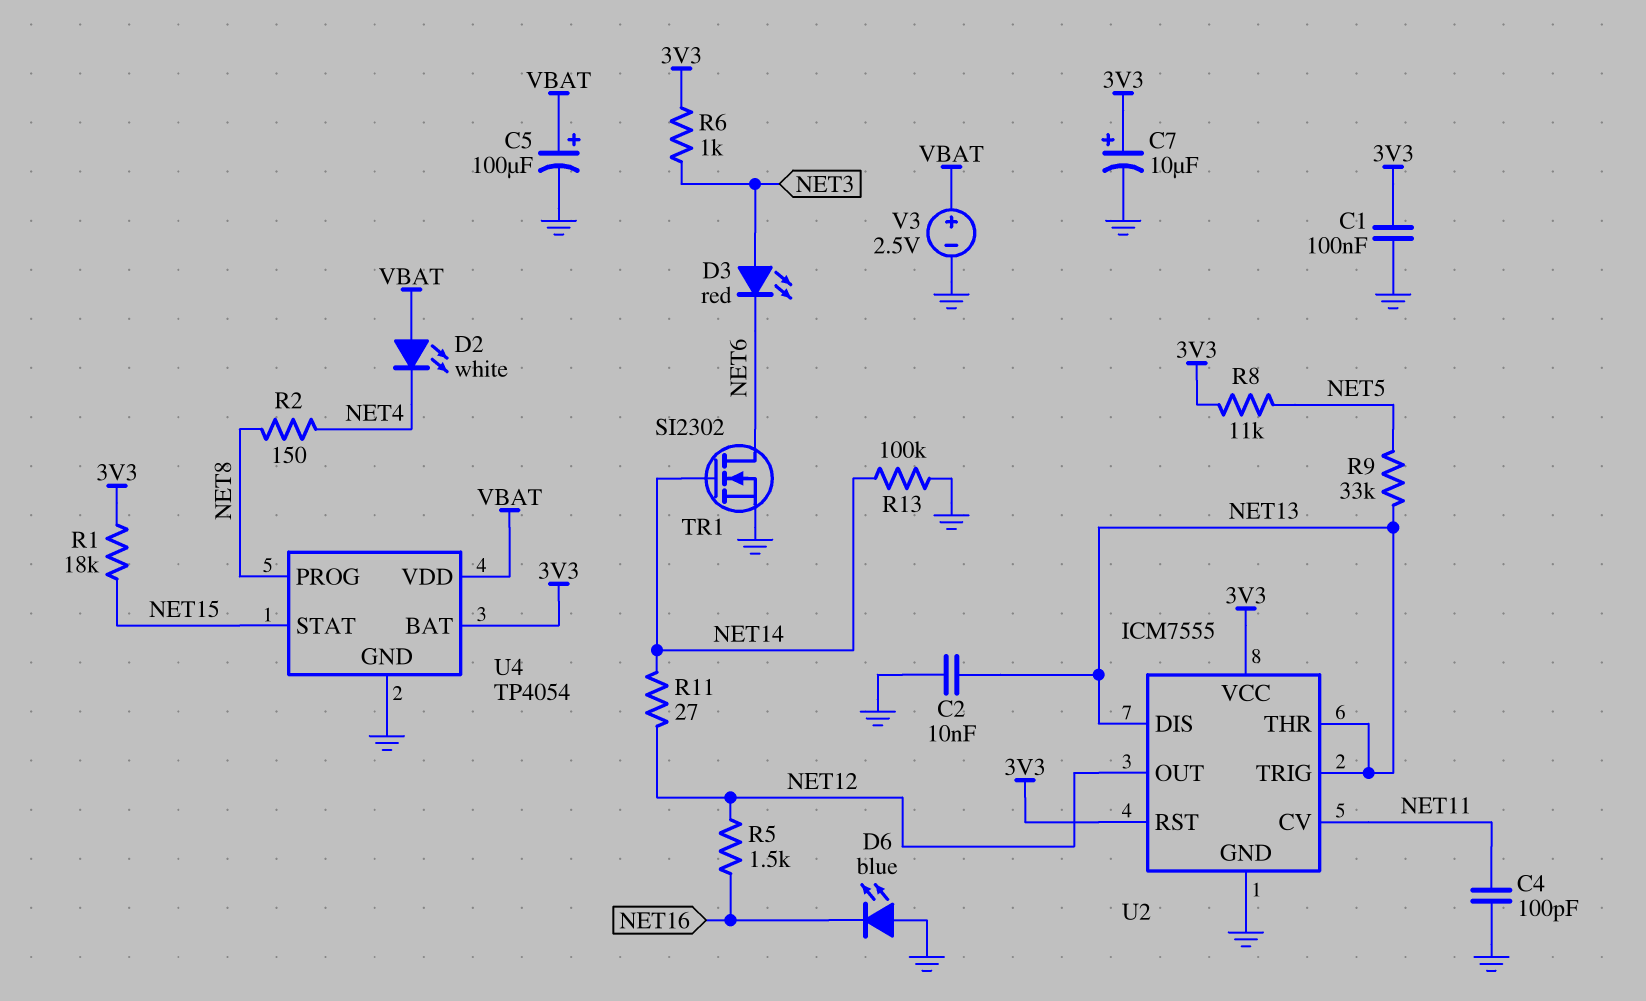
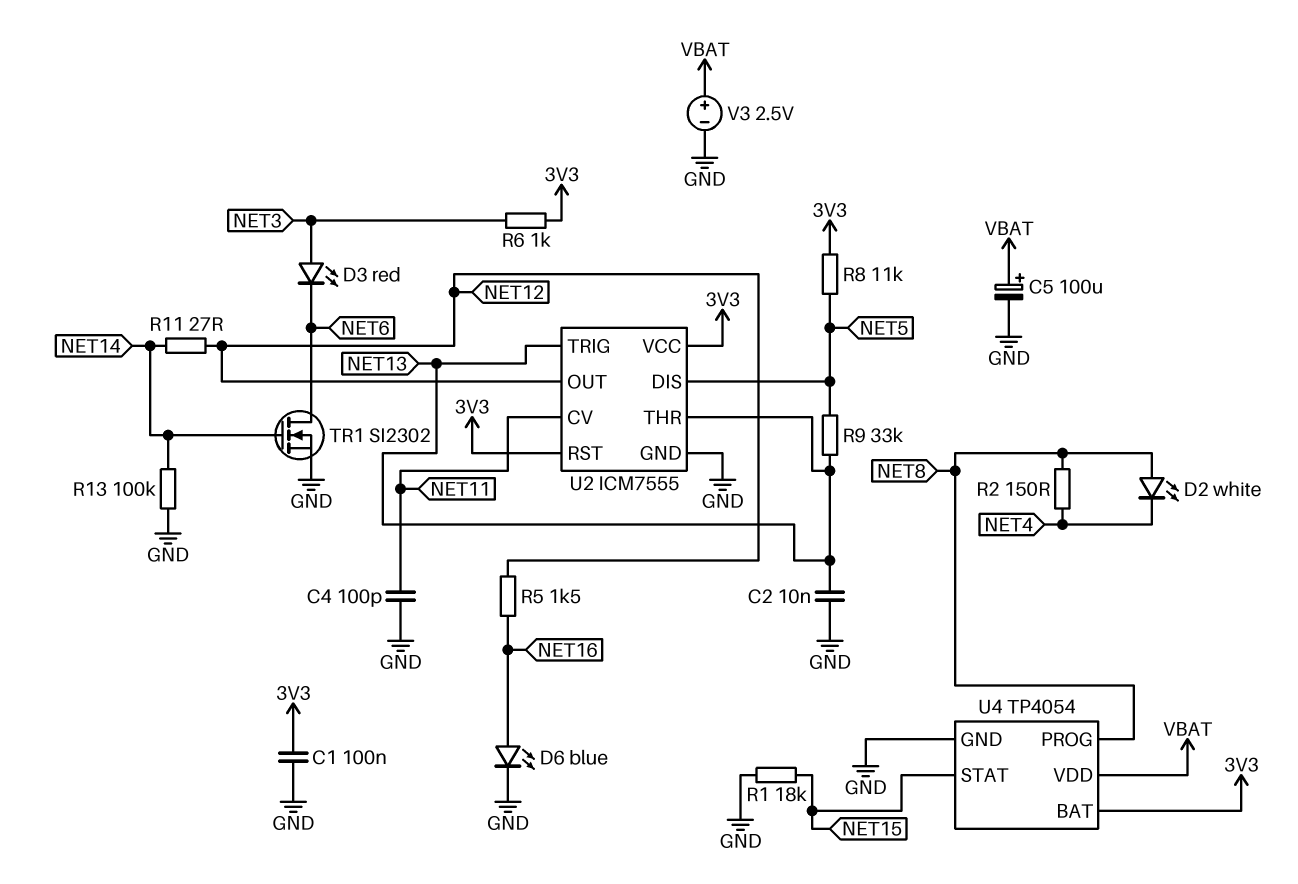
C7: 10uF (plus 3V3, minus GND) -> none
D2: LED white (A VBAT, K NET4) -> LED white (A NET8, K NET4)
D6: LED blue (A GND, K NET16) -> LED blue (A NET16, K GND)
R1: 18k (3V3, NET15) -> 18k (GND, NET15)
U2 pin DIS: NET13 -> NET5

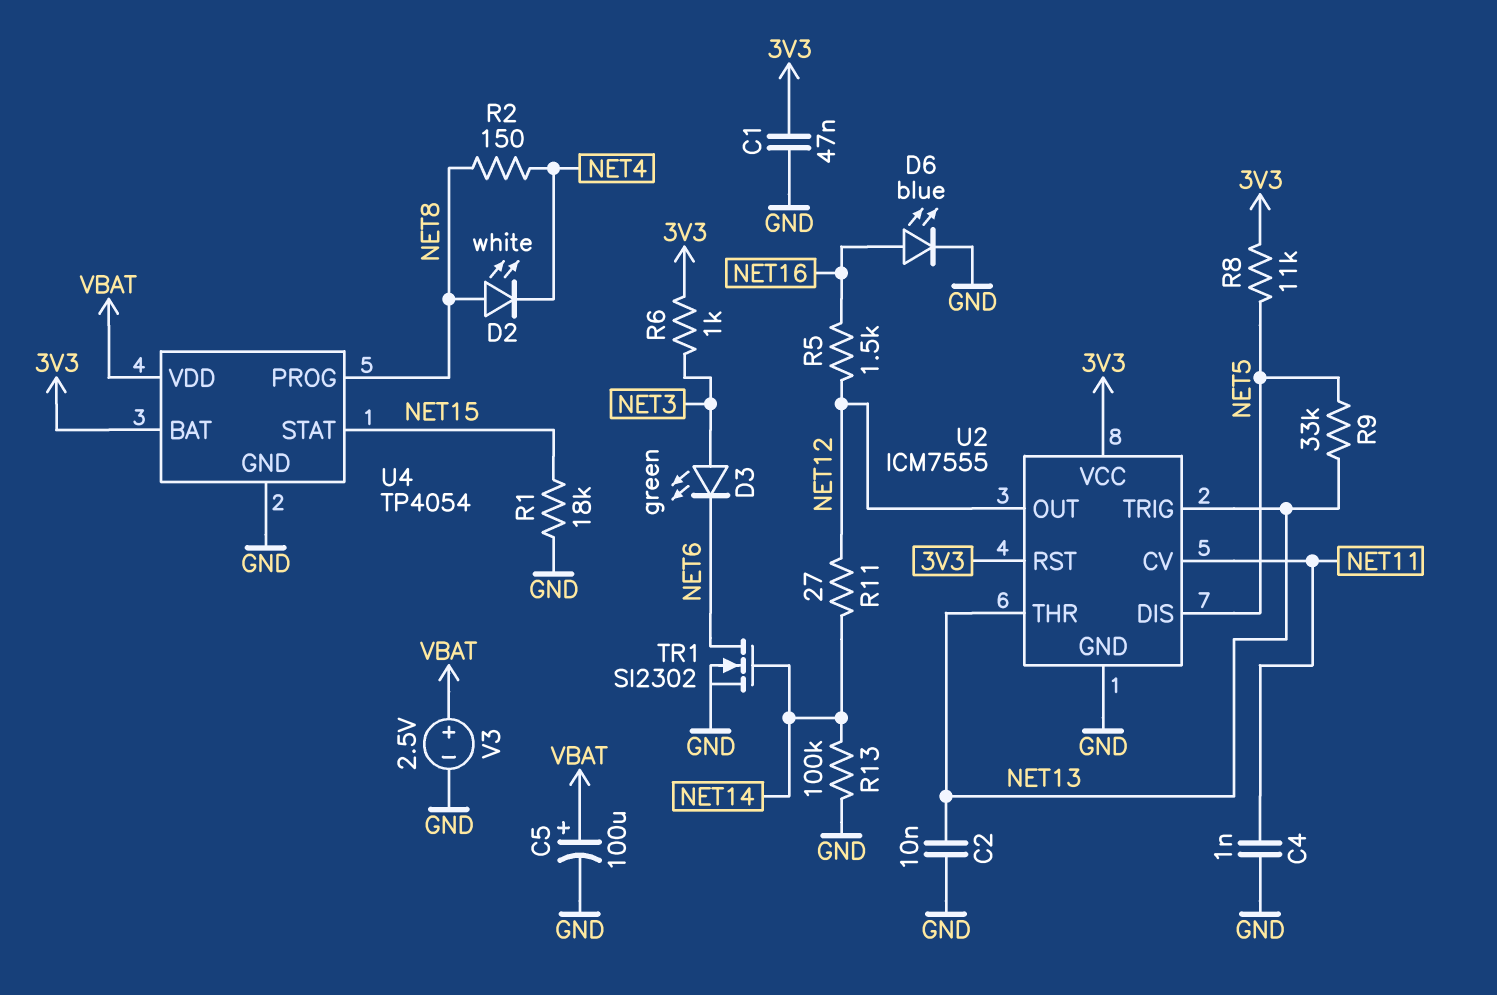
C1: 100nF (3V3, GND) -> 47nF (3V3, GND)
C4: 100pF (GND, NET11) -> 1nF (GND, NET11)
D3: LED red (A NET3, K NET6) -> LED green (A NET3, K NET6)

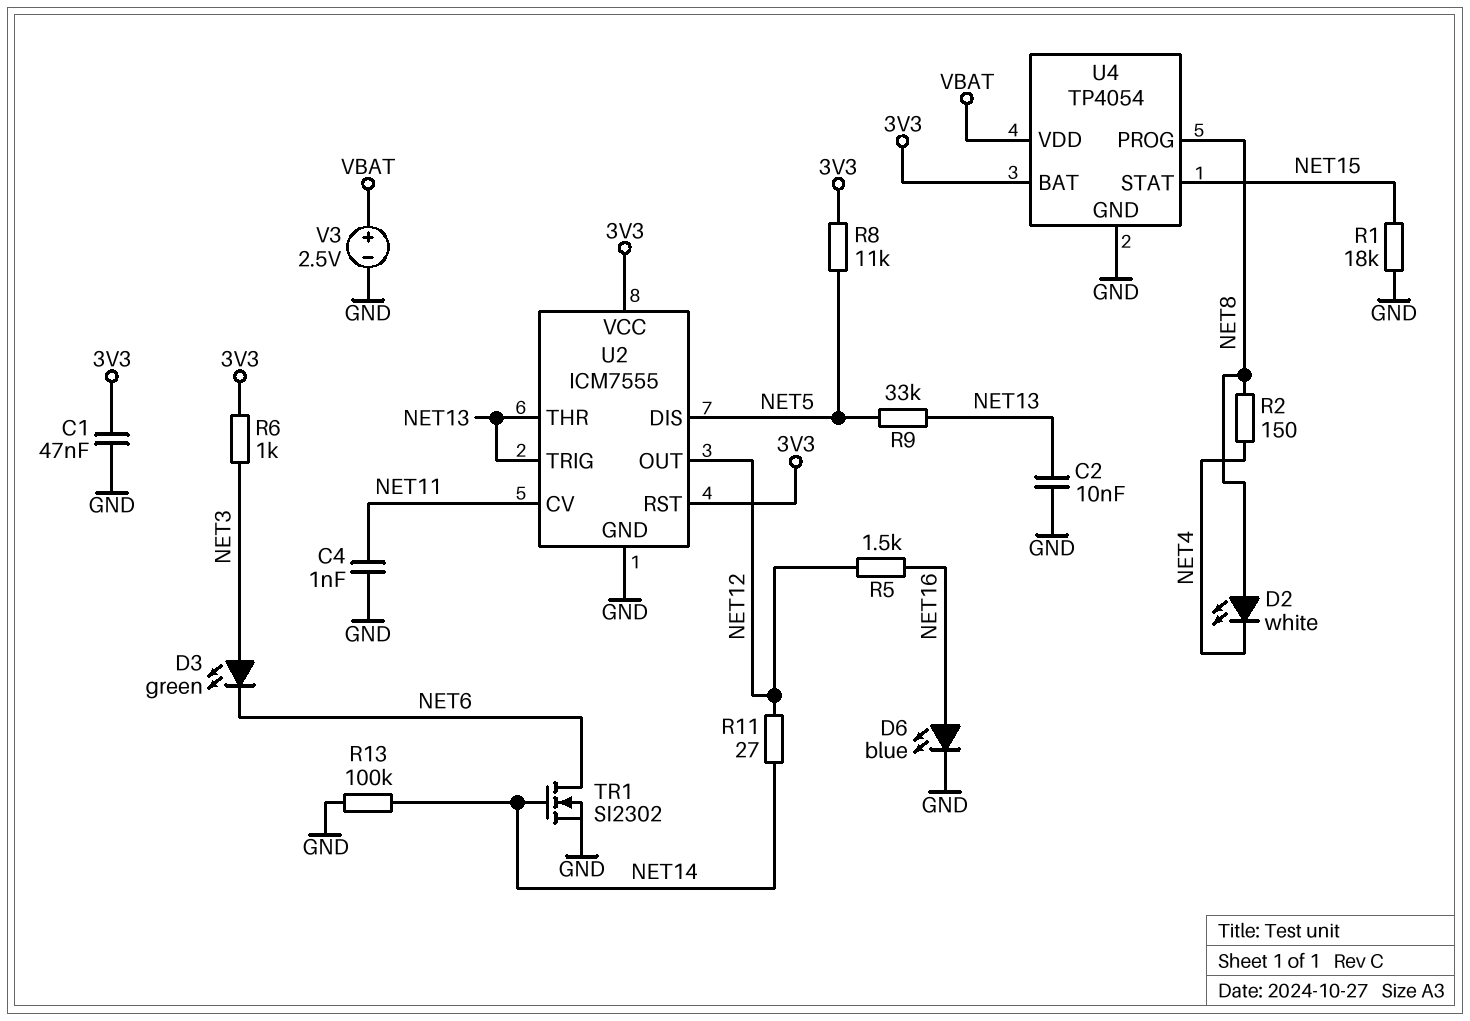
C5: 100uF (plus VBAT, minus GND) -> none

